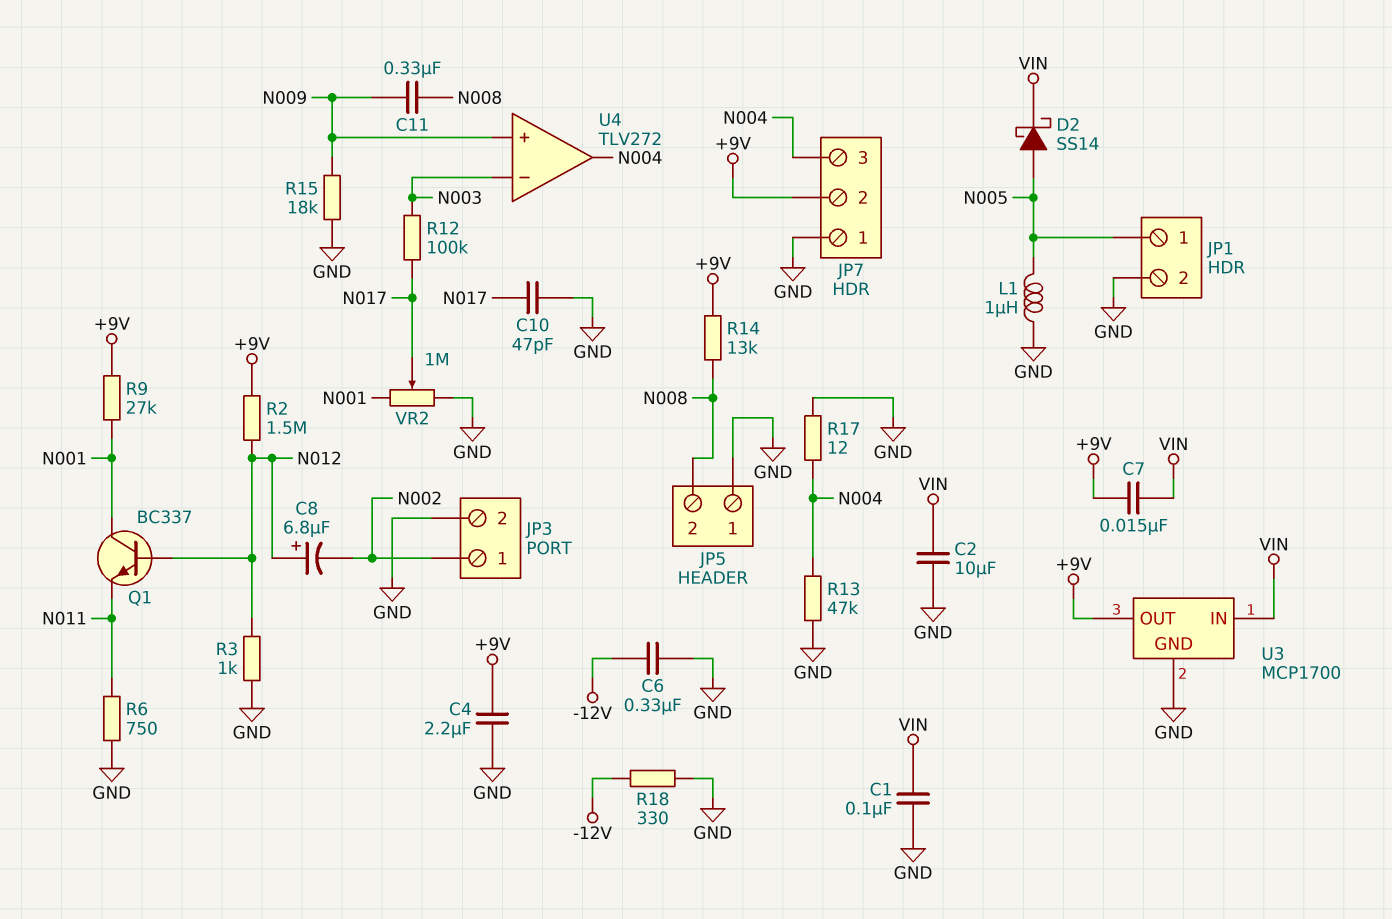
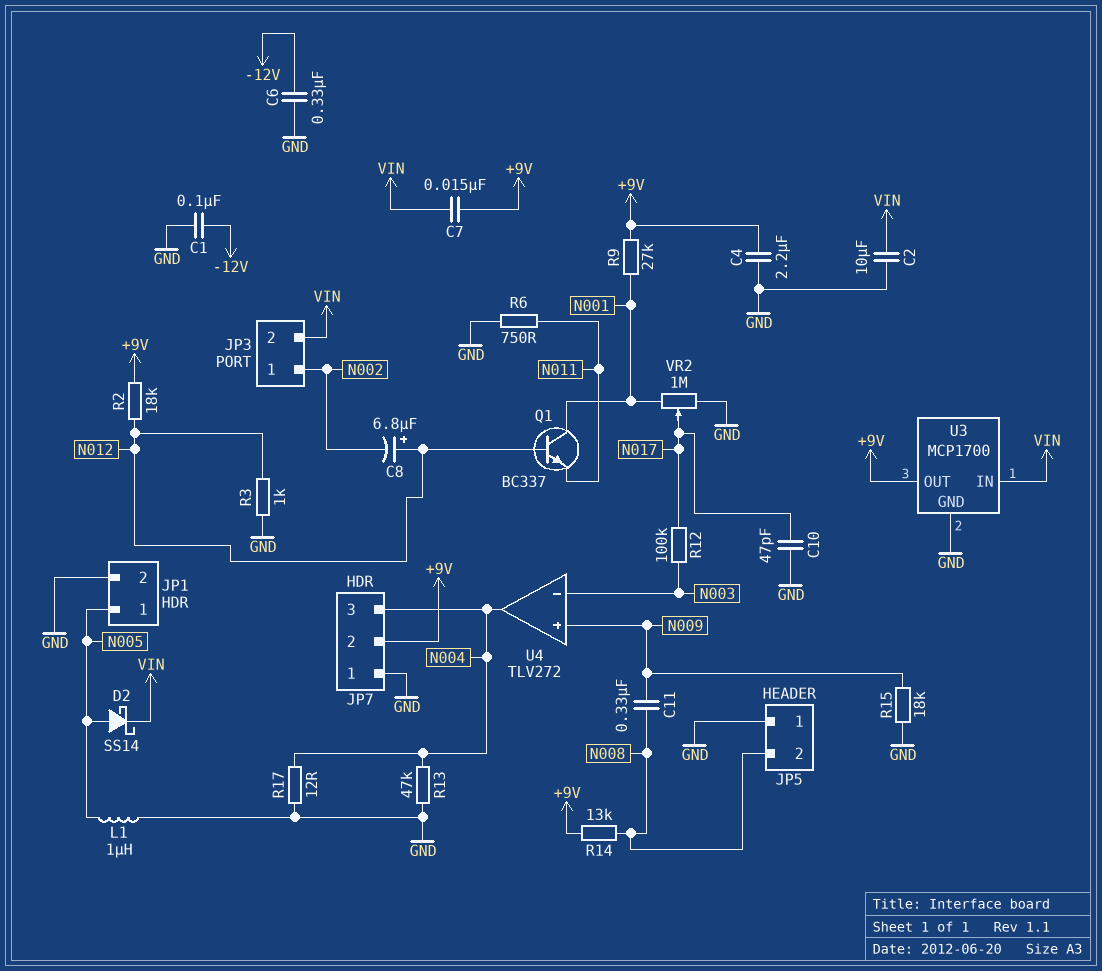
C1: 100nF (GND, VIN) -> 100nF (-12V, GND)
JP3 pin 2: GND -> VIN
R2: 1.5M (+9V, N012) -> 18k (+9V, N012)
R18: 330 (-12V, GND) -> none

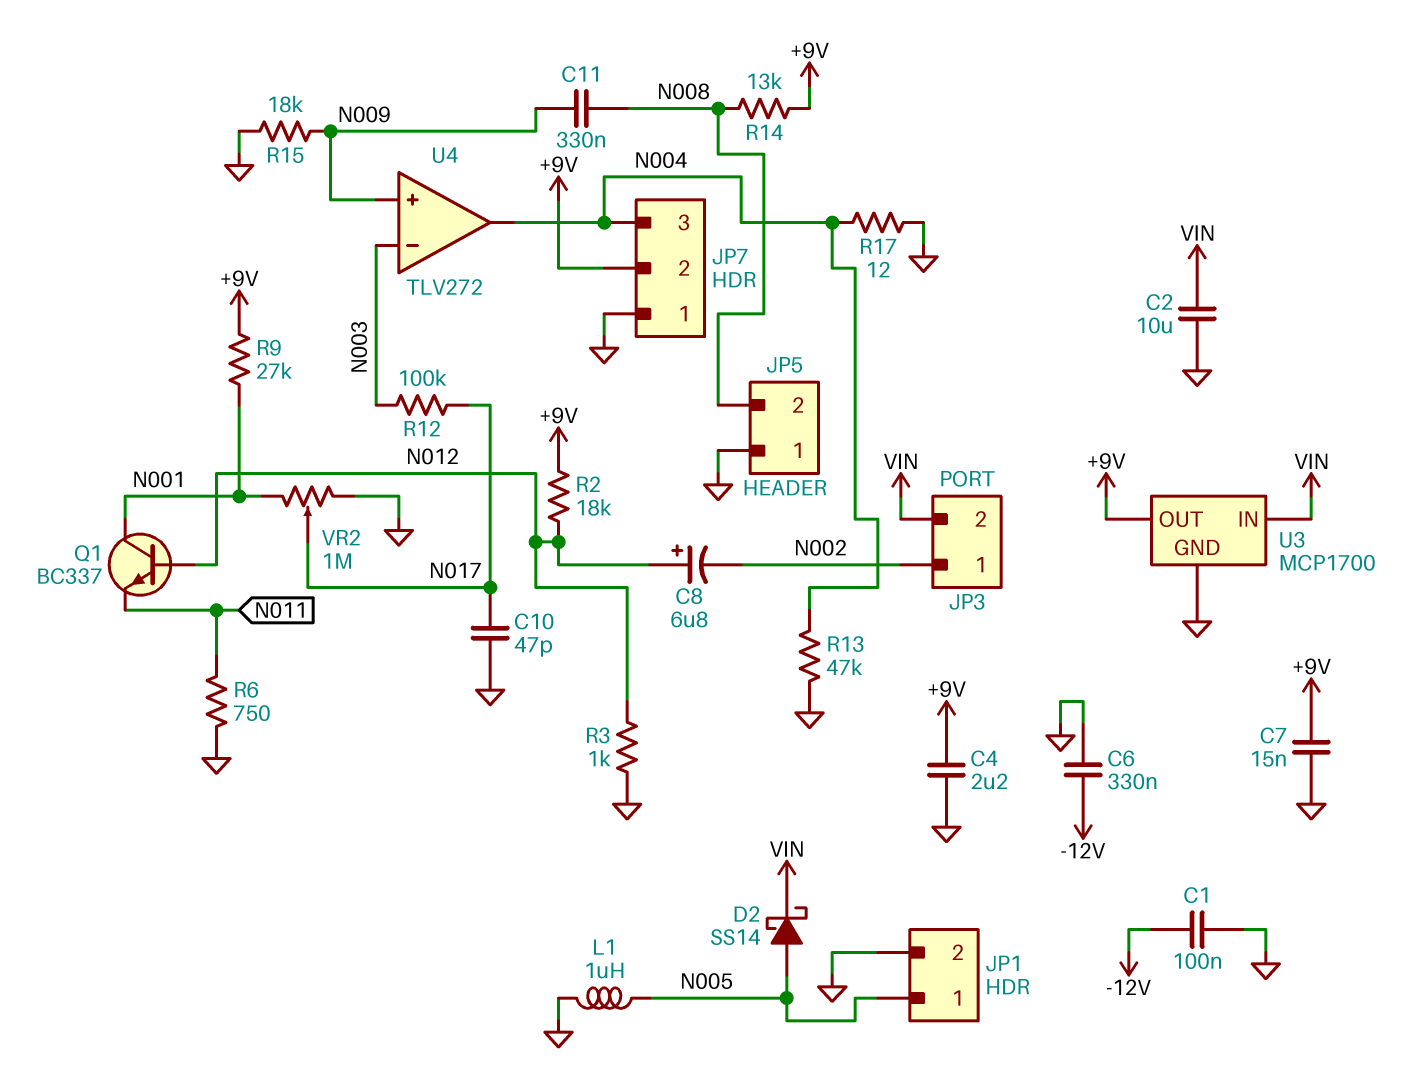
C7: 15nF (+9V, VIN) -> 15nF (+9V, GND)

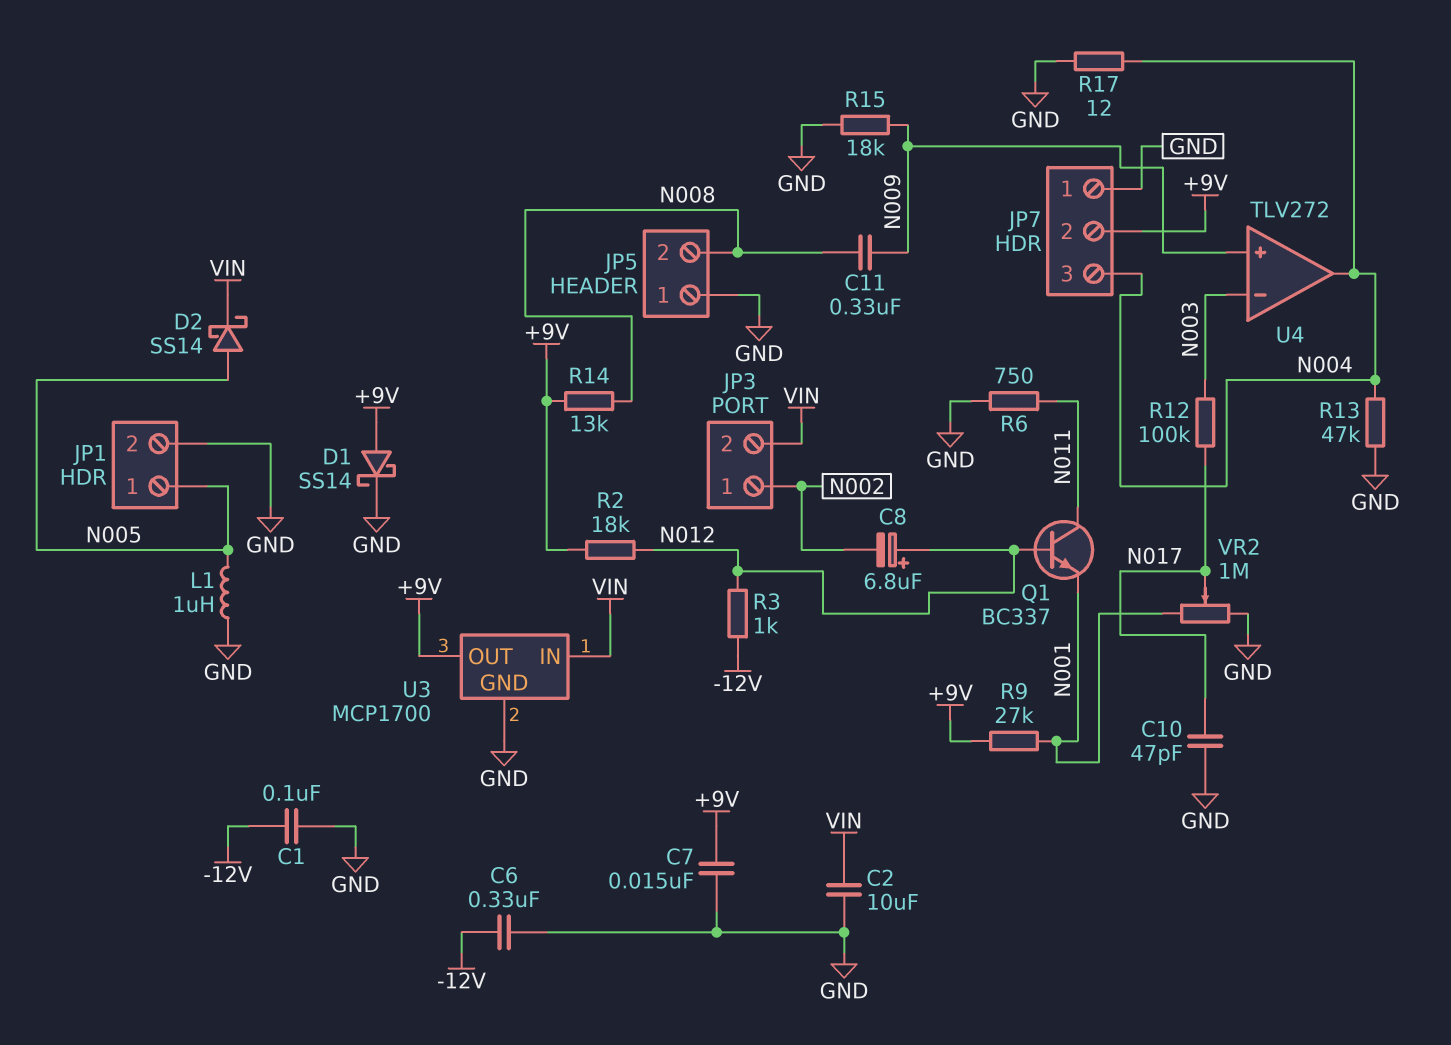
C4: 2.2uF (+9V, GND) -> none
D1: none -> schottky SS14 (A +9V, K GND)
Q1: NPN BC337 (B N012, C N001, E N011) -> NPN BC337 (B N012, C N011, E N001)
R3: 1k (GND, N012) -> 1k (-12V, N012)

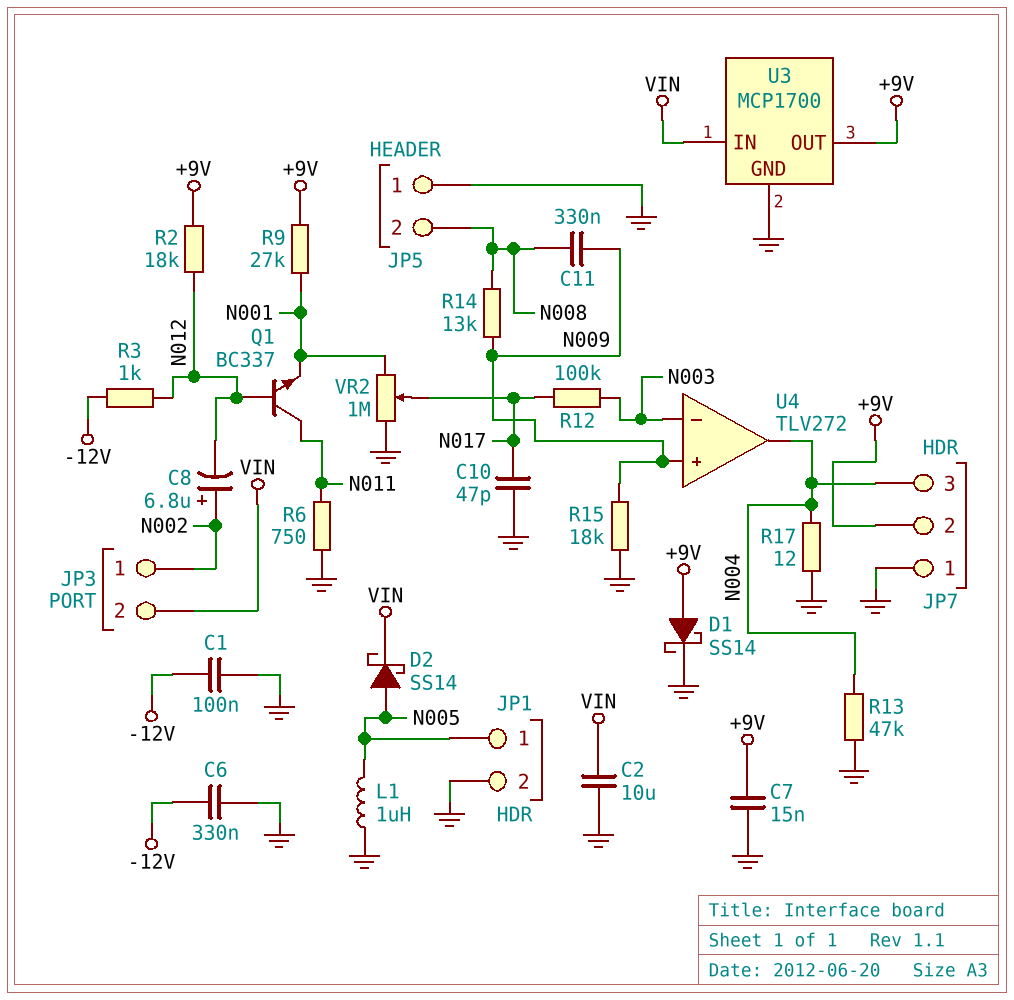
C8: 6.8uF (plus N012, minus N002) -> 6.8uF (plus N002, minus N012)
R14: 13k (+9V, N008) -> 13k (N008, N009)

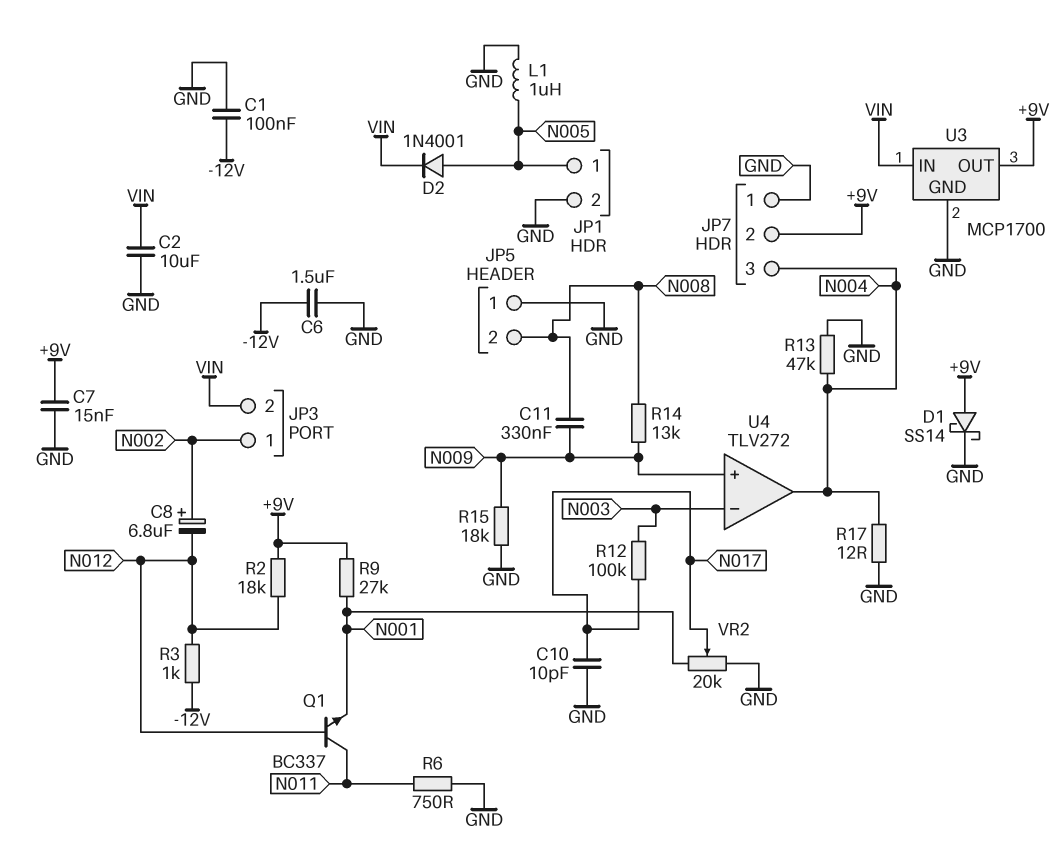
C6: 330nF (-12V, GND) -> 1.5uF (-12V, GND)
C10: 47pF (GND, N017) -> 10pF (GND, N017)
D2: schottky SS14 (A N005, K VIN) -> diode 1N4001 (A N005, K VIN)
VR2: 1M (GND, N001, wiper N017) -> 20k (GND, N001, wiper N017)

